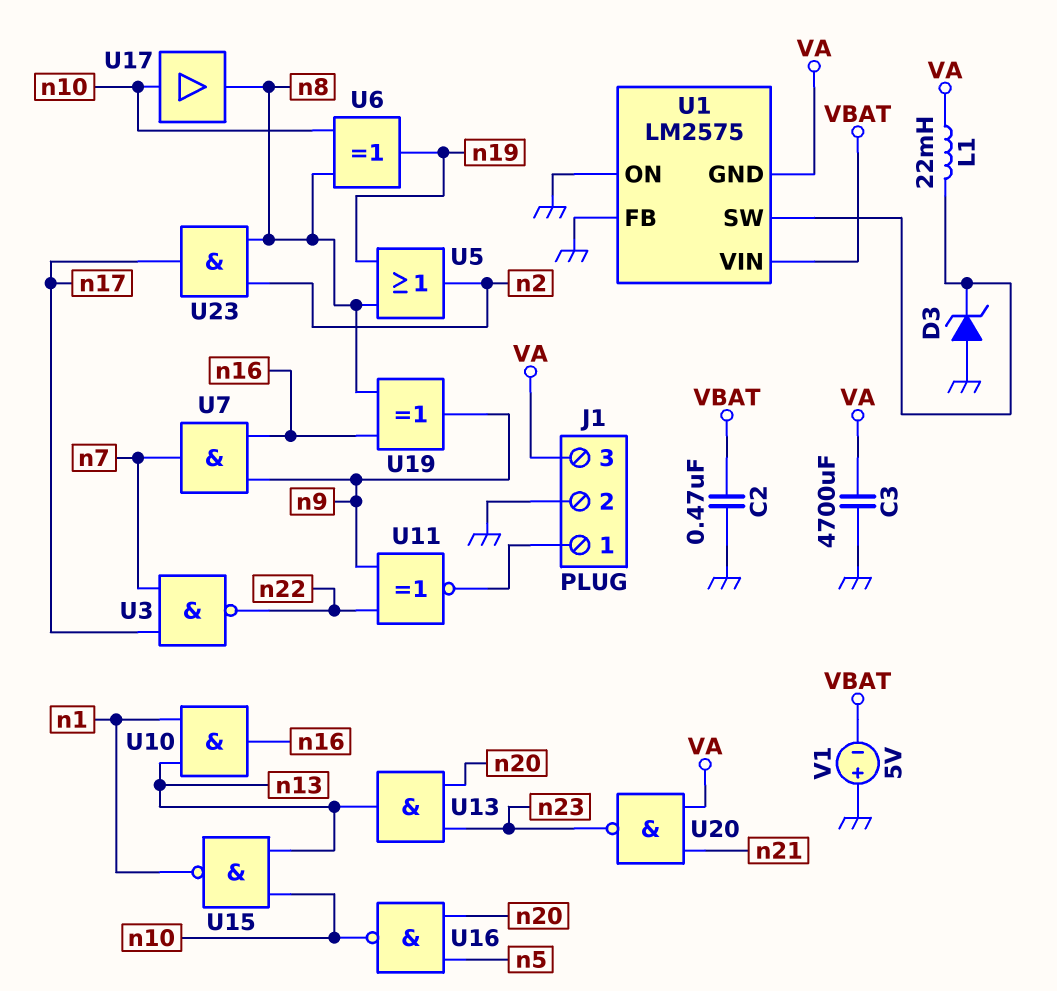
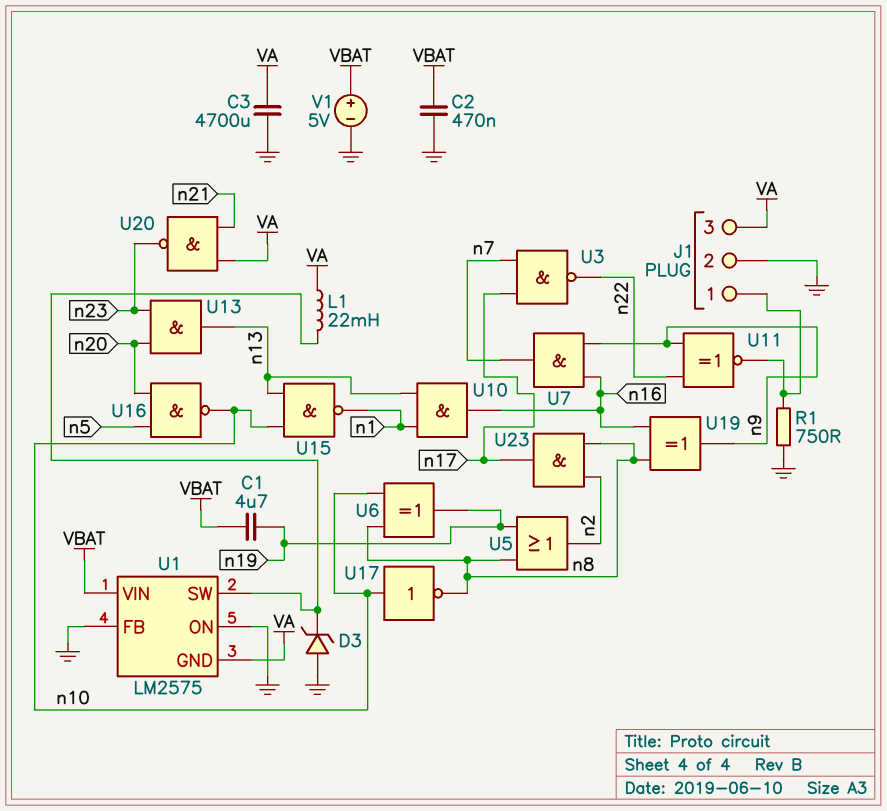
C1: none -> 4.7uF (VBAT, n19)
R1: none -> 750 (GND, J1/1)
U17: buffer (in n10, out n8) -> NOT (in n10, out n8)
V1: 5V (plus GND, minus VBAT) -> 5V (plus VBAT, minus GND)

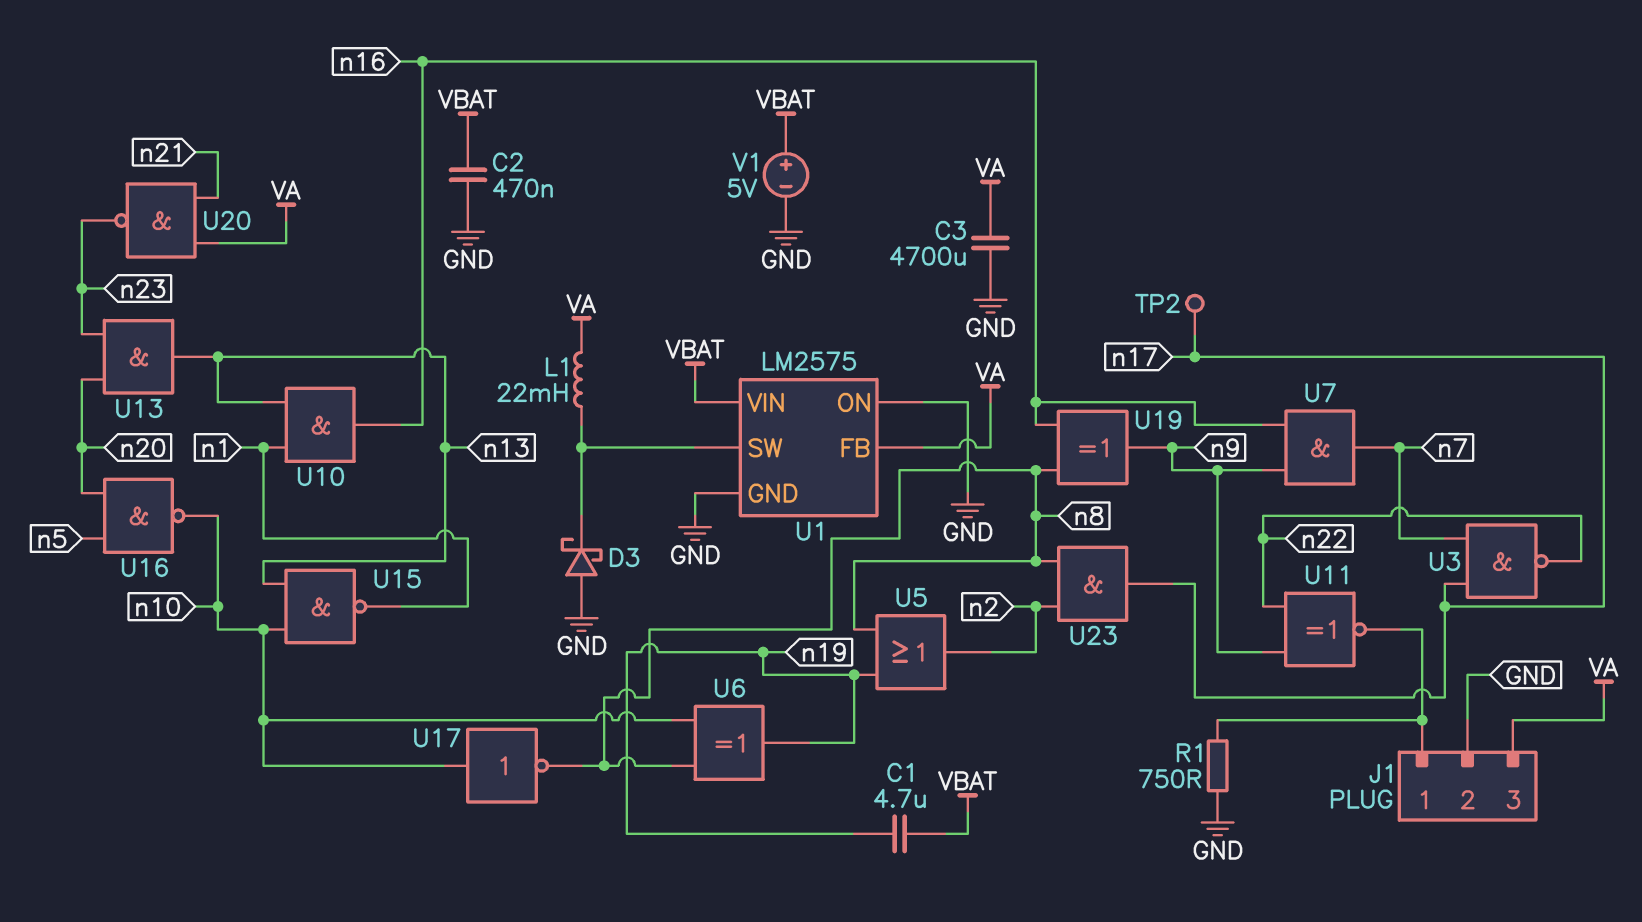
D3: zener (A GND, K U1/SW) -> schottky (A GND, K U1/SW)
TP2: none -> test point (n17)
U1 pin FB: GND -> VA
U1 pin GND: VA -> GND

